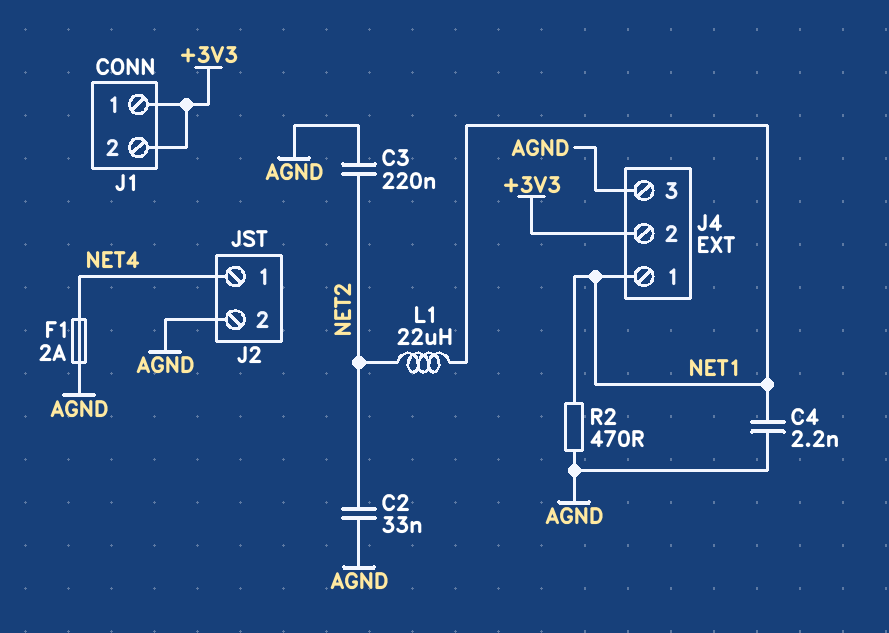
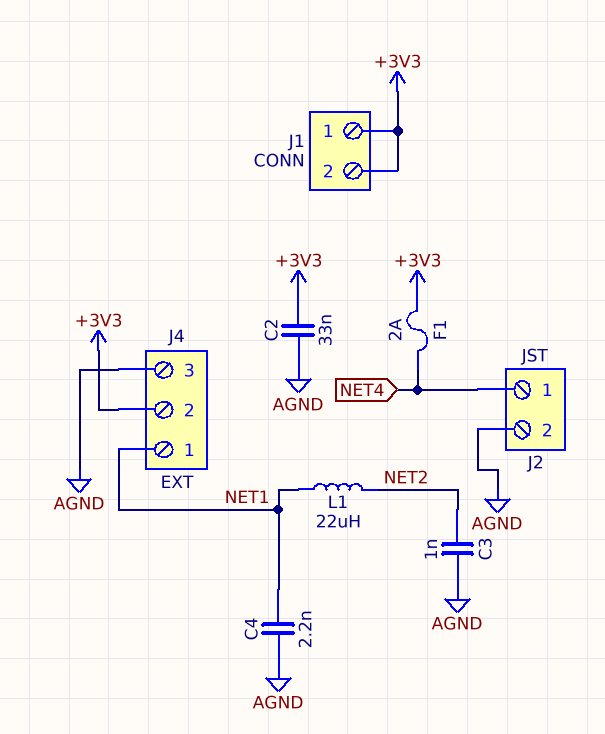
C2: 33nF (AGND, NET2) -> 33nF (+3V3, AGND)
C3: 220nF (AGND, NET2) -> 1nF (AGND, NET2)
F1: 2A (AGND, NET4) -> 2A (+3V3, NET4)
R2: 470 (AGND, NET1) -> none

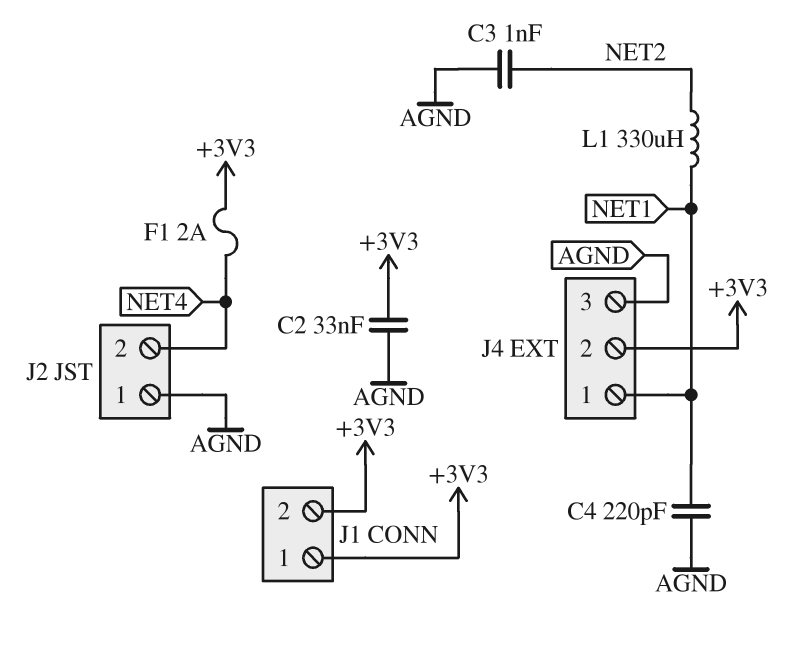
C4: 2.2nF (AGND, NET1) -> 220pF (AGND, NET1)
J2 pin 1: NET4 -> AGND
J2 pin 2: AGND -> NET4
L1: 22uH (NET1, NET2) -> 330uH (NET1, NET2)

